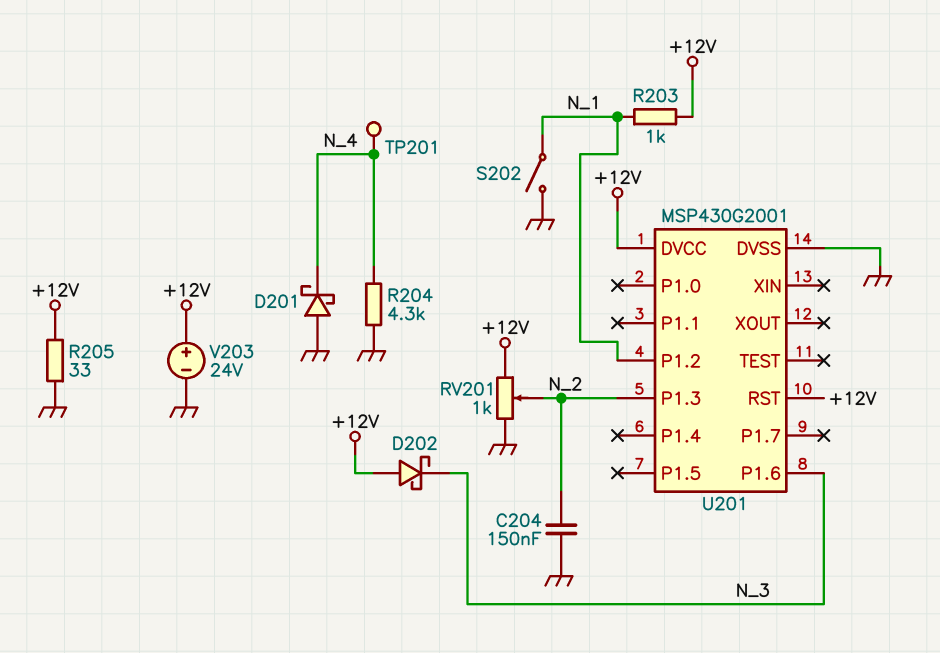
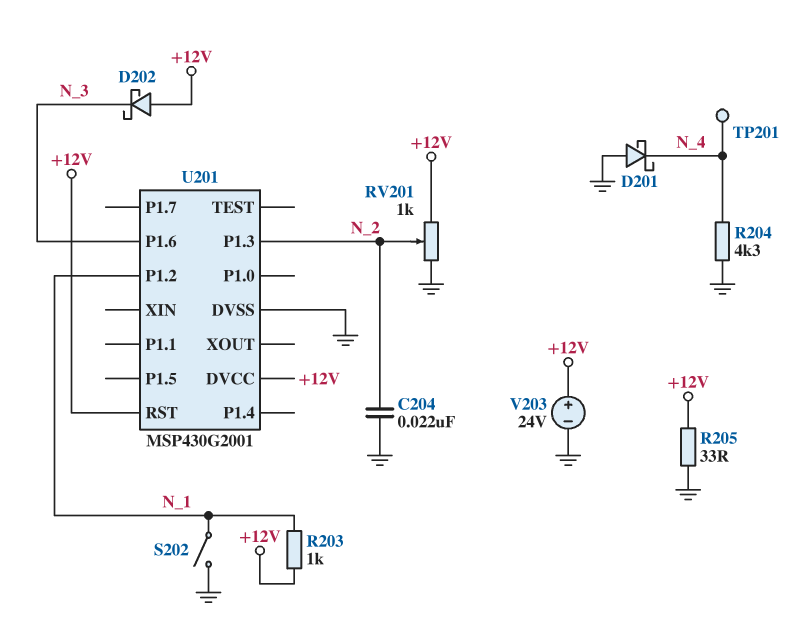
C204: 150nF (GND, N_2) -> 22nF (GND, N_2)

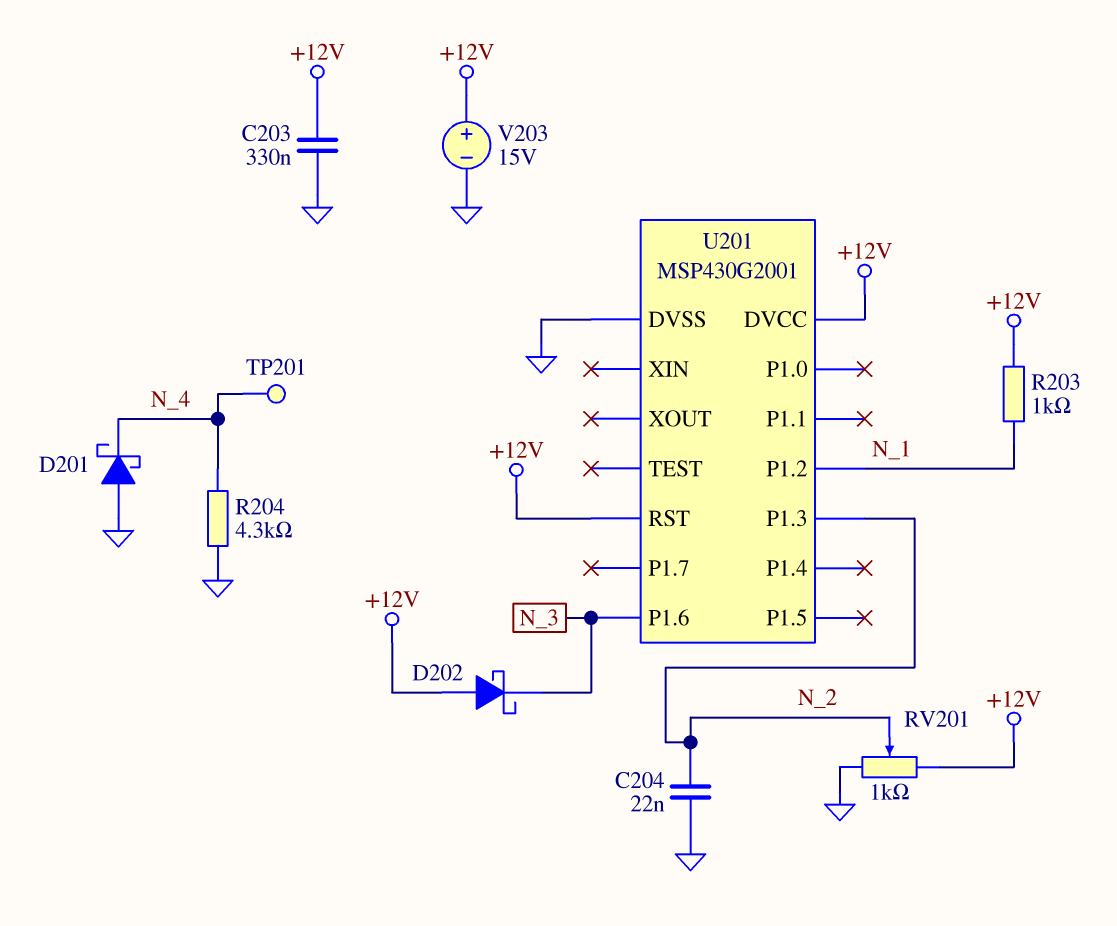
C203: none -> 330nF (+12V, GND)
R205: 33 (+12V, GND) -> none
S202: switch (GND, N_1) -> none
V203: 24V (plus +12V, minus GND) -> 15V (plus +12V, minus GND)

